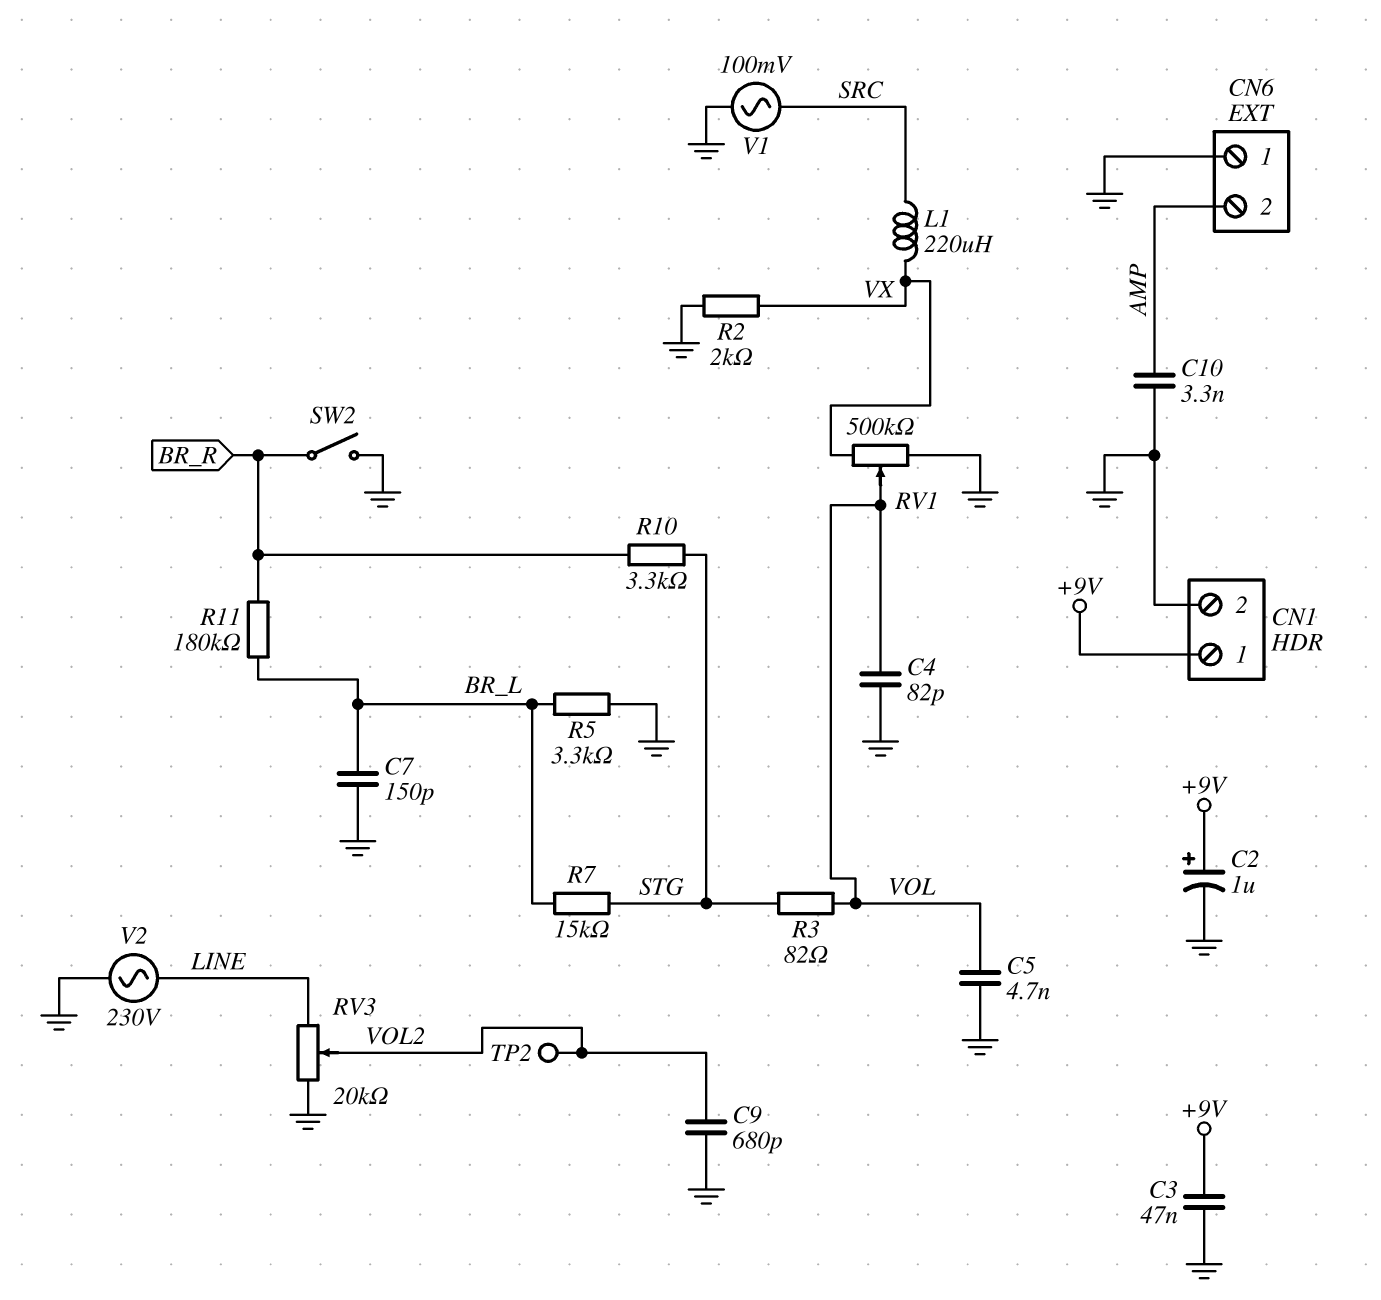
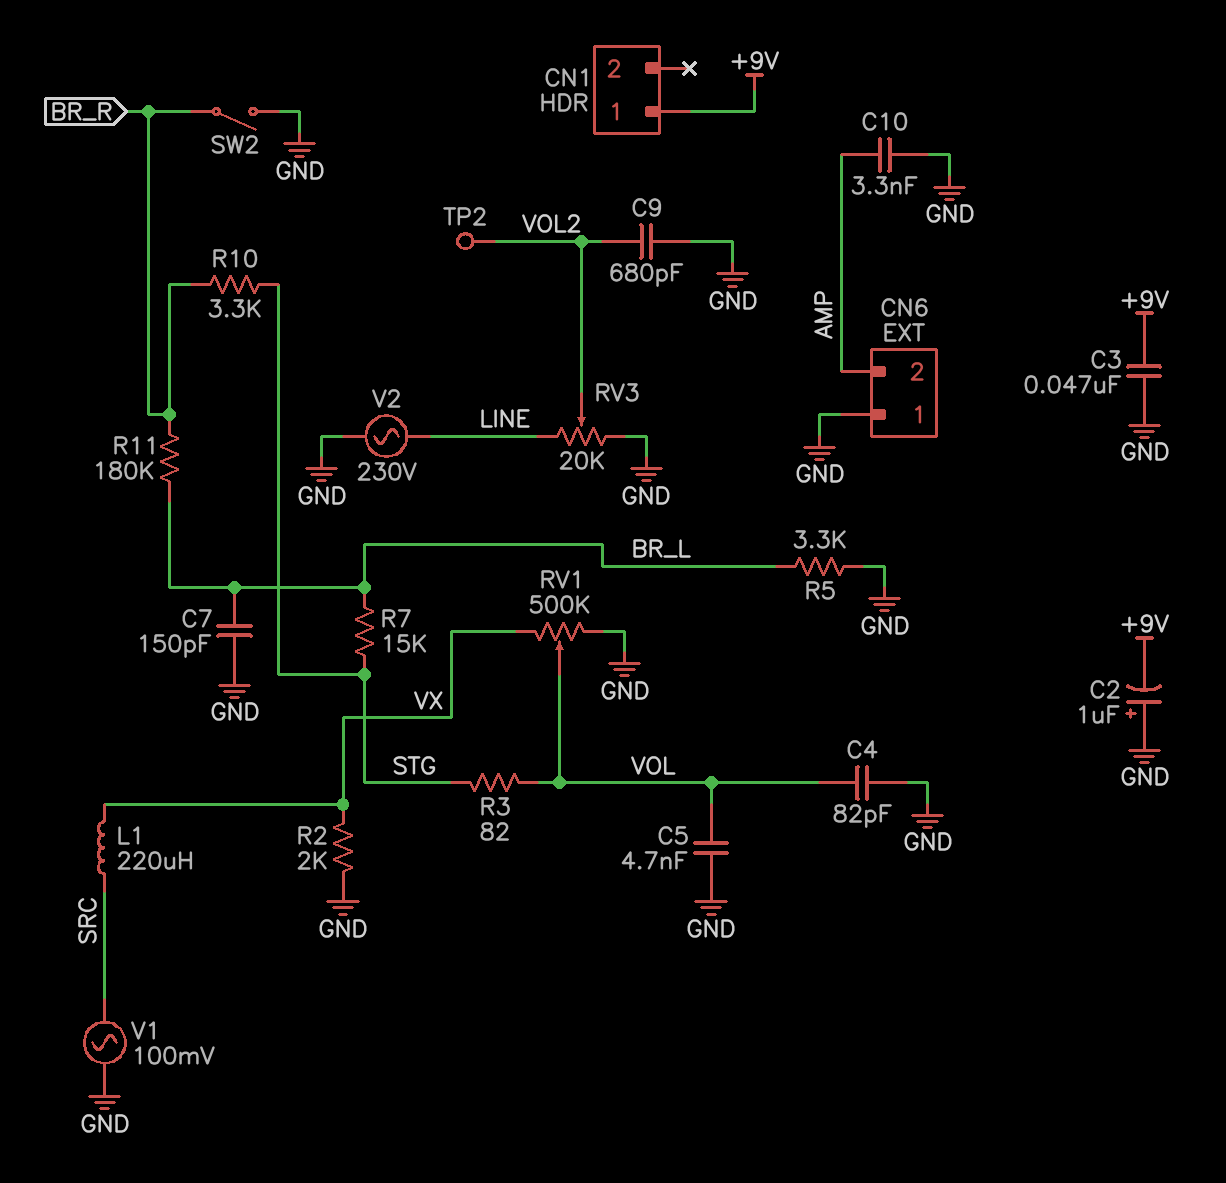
C2: 1uF (plus +9V, minus GND) -> 1uF (plus GND, minus +9V)
CN1 pin 2: GND -> none

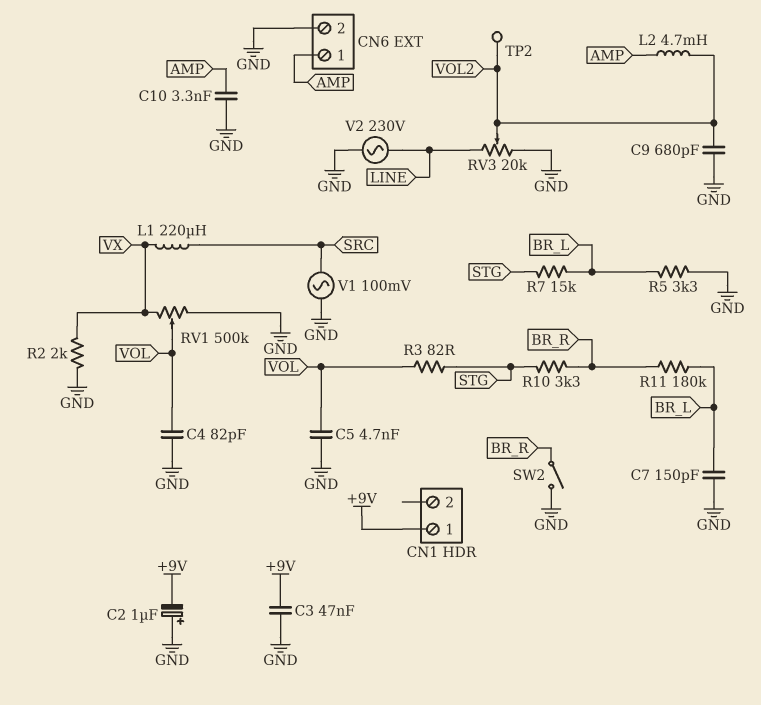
CN6 pin 1: GND -> AMP
CN6 pin 2: AMP -> GND
L2: none -> 4.7mH (AMP, VOL2)

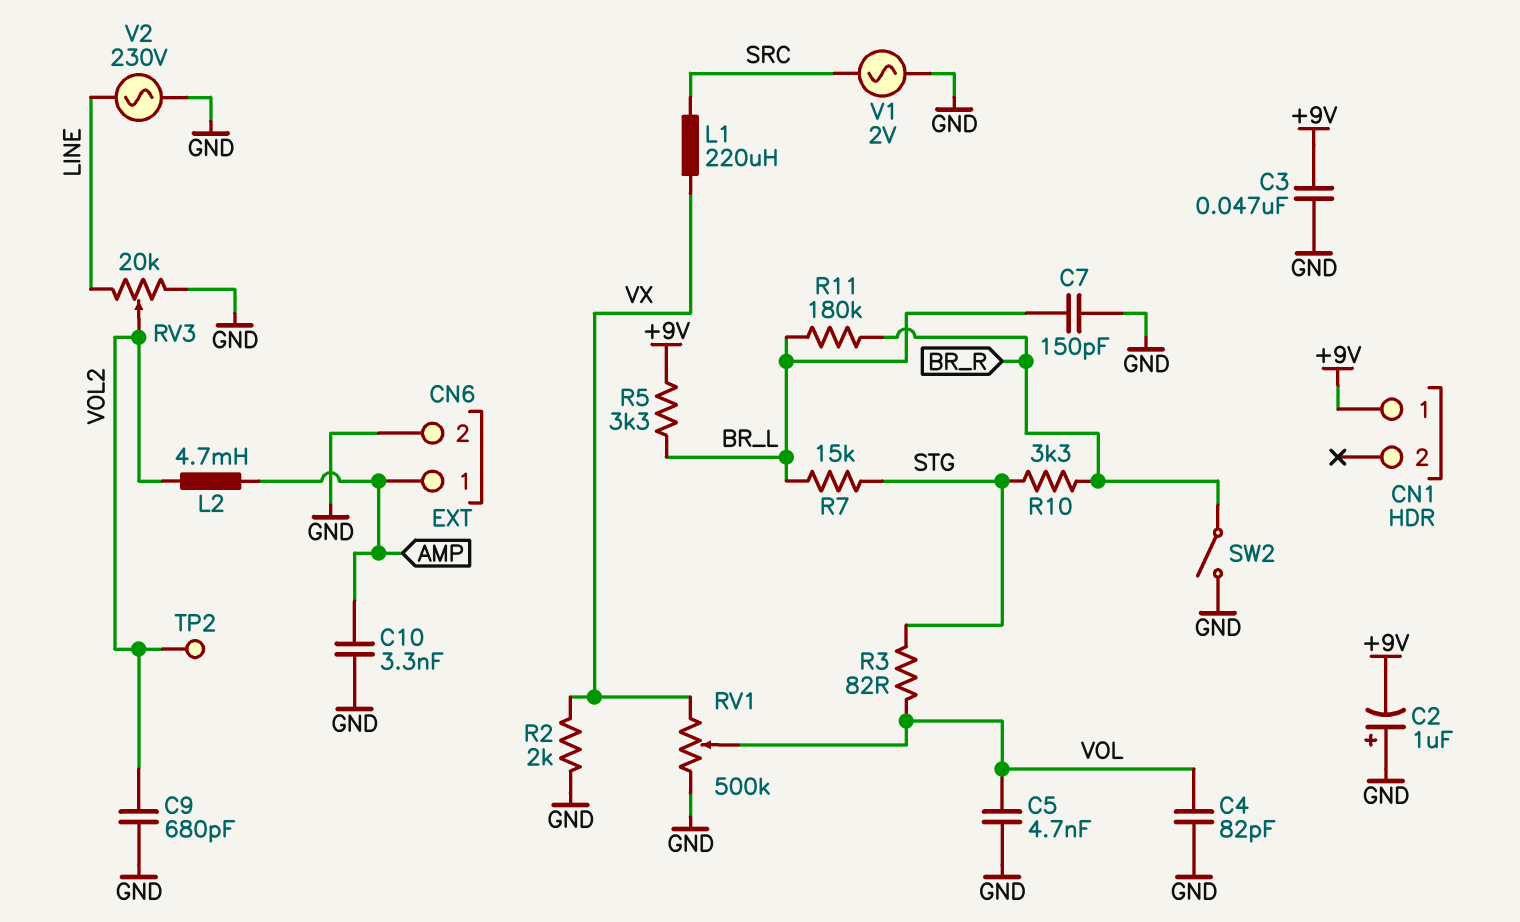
R5: 3.3k (BR_L, GND) -> 3.3k (+9V, BR_L)
V1: AC 100mV (GND, SRC) -> AC 2V (GND, SRC)

